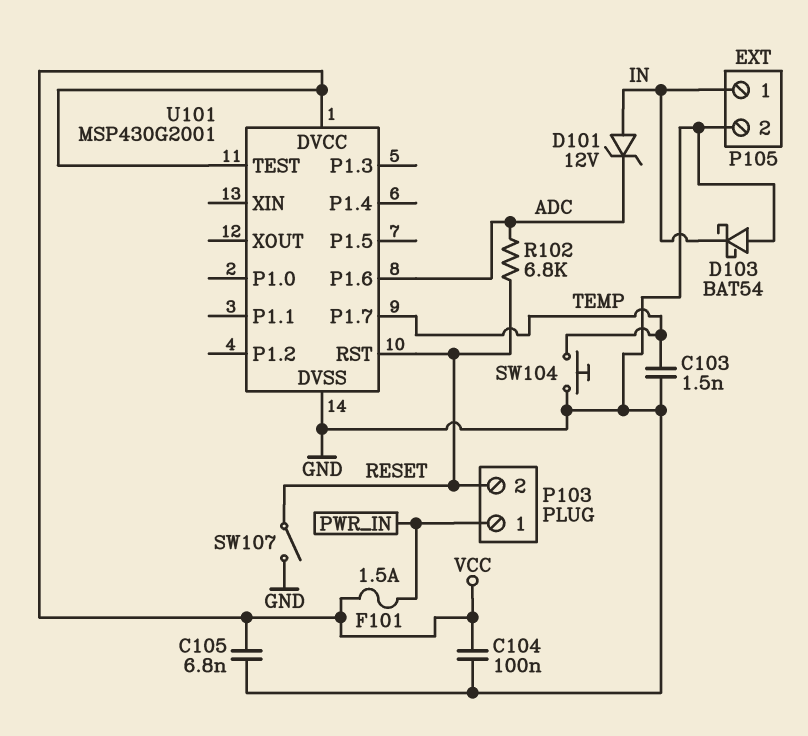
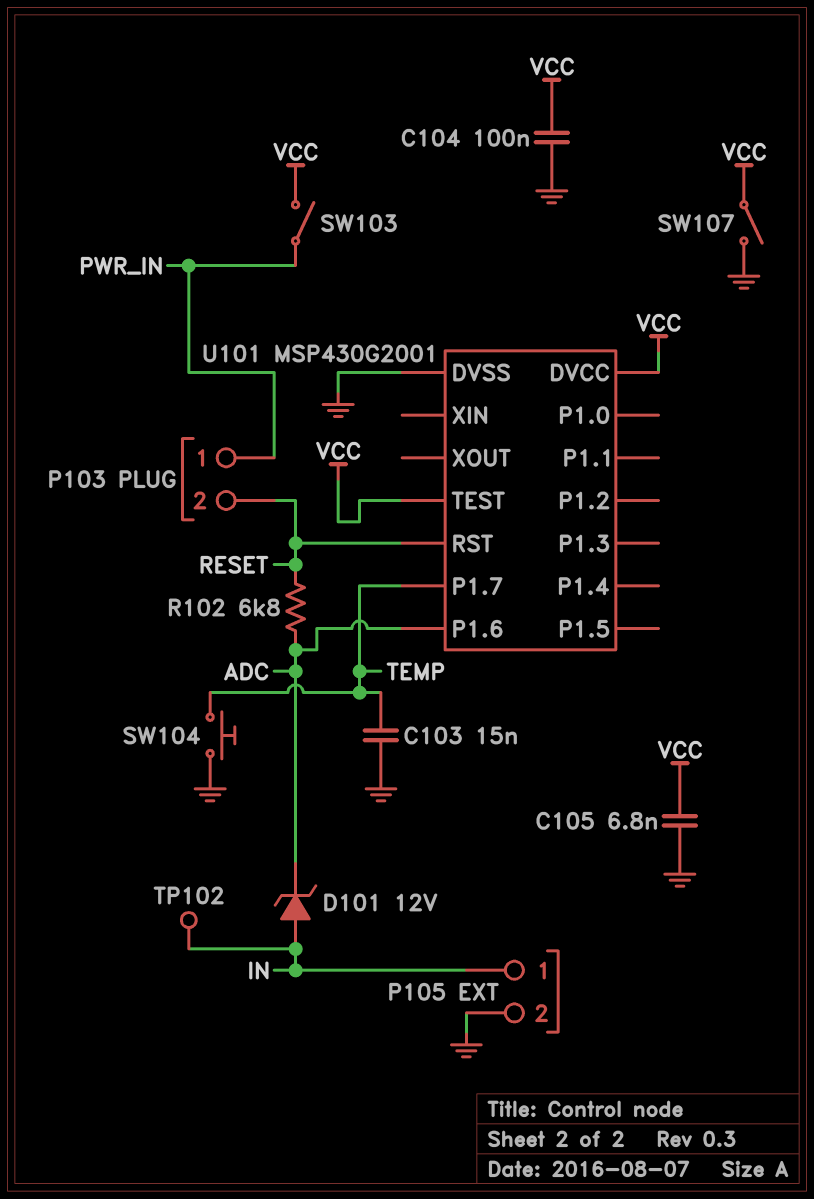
C103: 1.5nF (GND, TEMP) -> 15nF (GND, TEMP)
D103: schottky BAT54 (A GND, K IN) -> none
F101: 1.5A (PWR_IN, VCC) -> none
SW103: none -> switch (PWR_IN, VCC)
SW107: switch (GND, RESET) -> switch (GND, VCC)
TP102: none -> test point (IN)

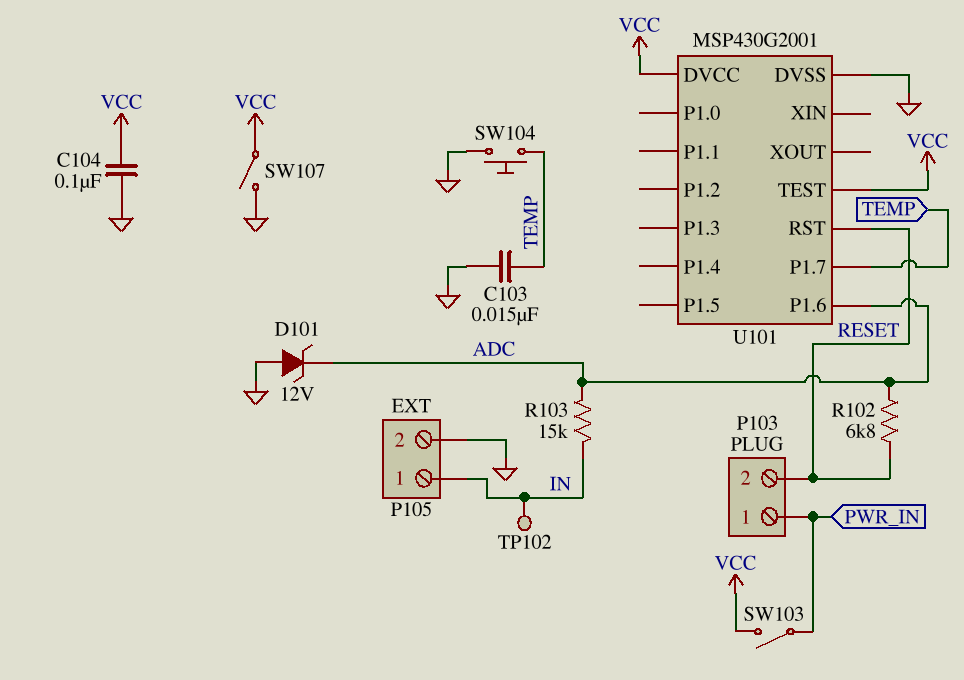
C105: 6.8nF (GND, VCC) -> none
D101: zener 12V (A IN, K ADC) -> zener 12V (A GND, K ADC)
R103: none -> 15k (ADC, IN)

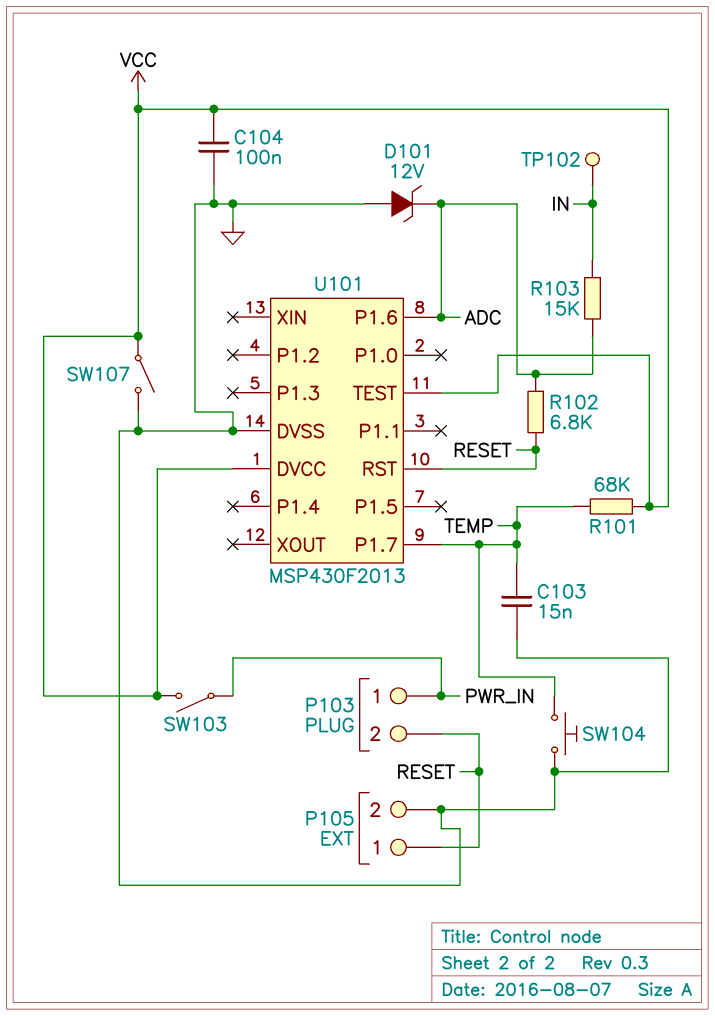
P105 pin 1: IN -> RESET
R101: none -> 68k (TEMP, VCC)
U101: MSP430G2001 -> MSP430F2013

